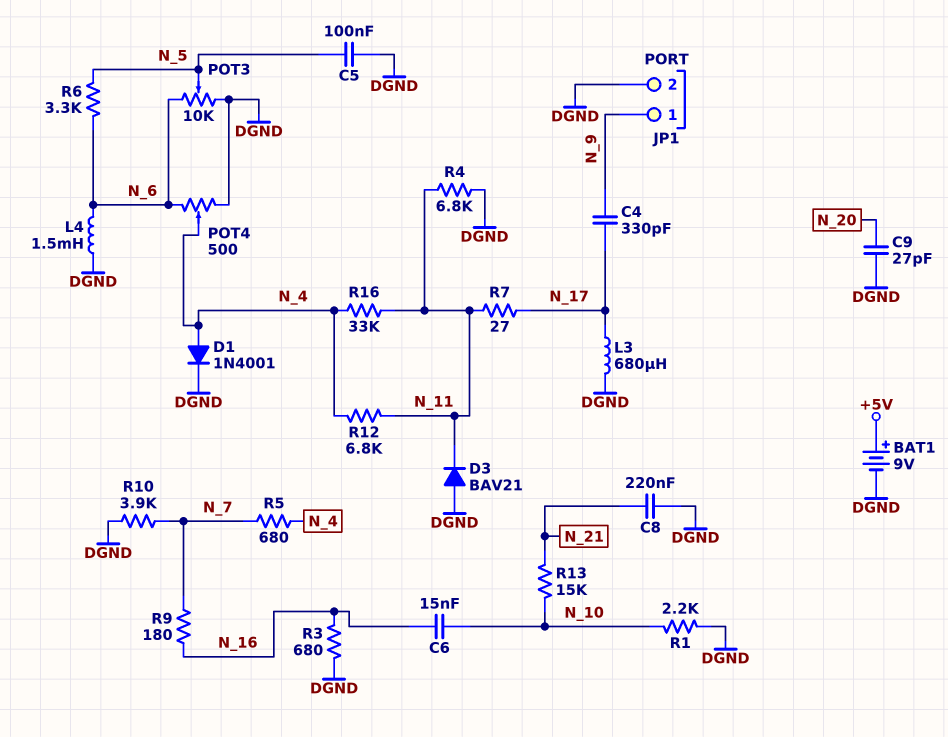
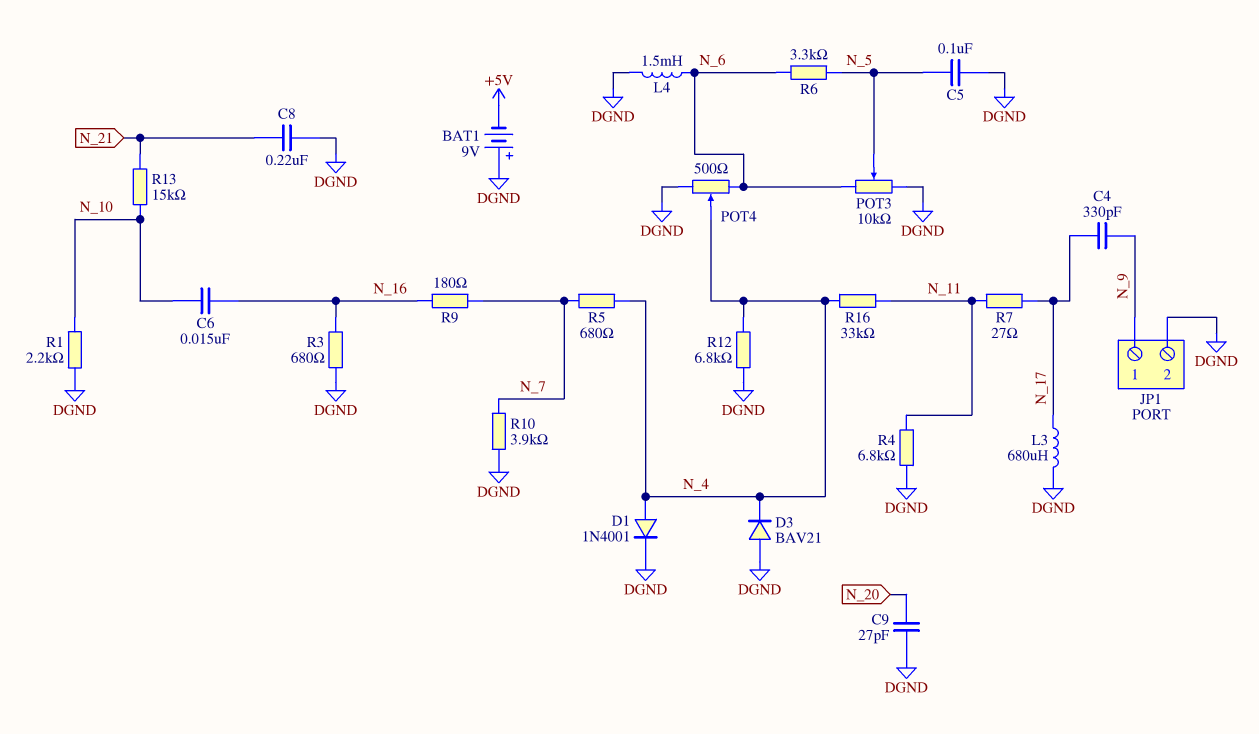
BAT1: 9V (plus +5V, minus DGND) -> 9V (plus DGND, minus +5V)
D3: diode BAV21 (A DGND, K N_11) -> diode BAV21 (A DGND, K N_4)
R12: 6.8k (N_4, N_11) -> 6.8k (DGND, N_4)

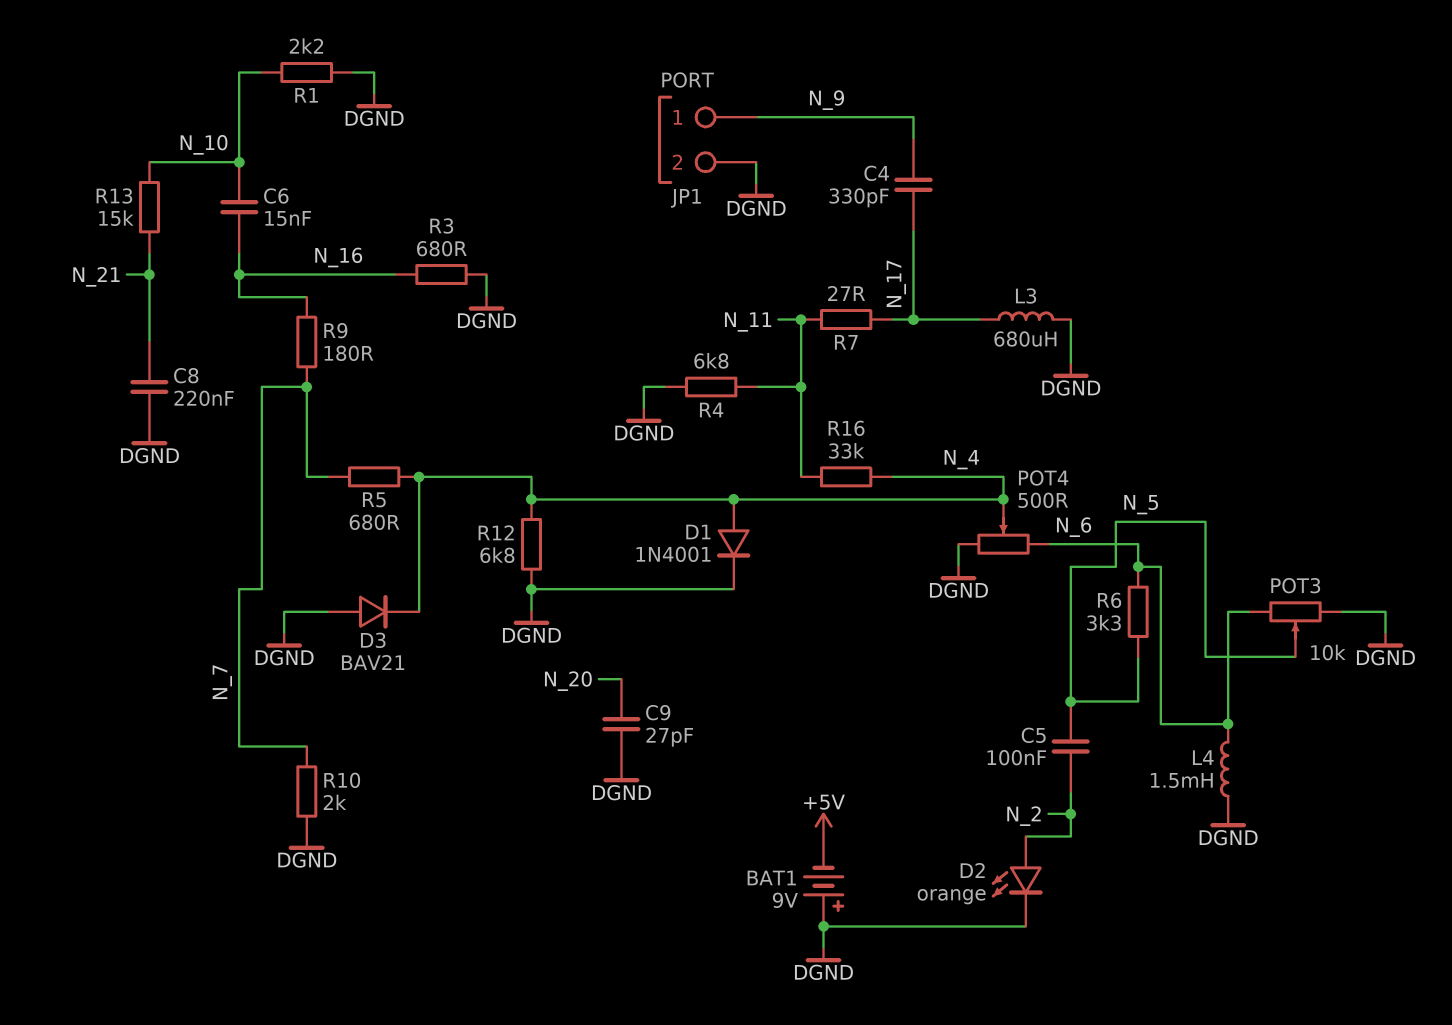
C5: 100nF (DGND, N_5) -> 100nF (N_2, N_5)
D2: none -> LED orange (A N_2, K DGND)
R10: 3.9k (DGND, N_7) -> 2k (DGND, N_7)

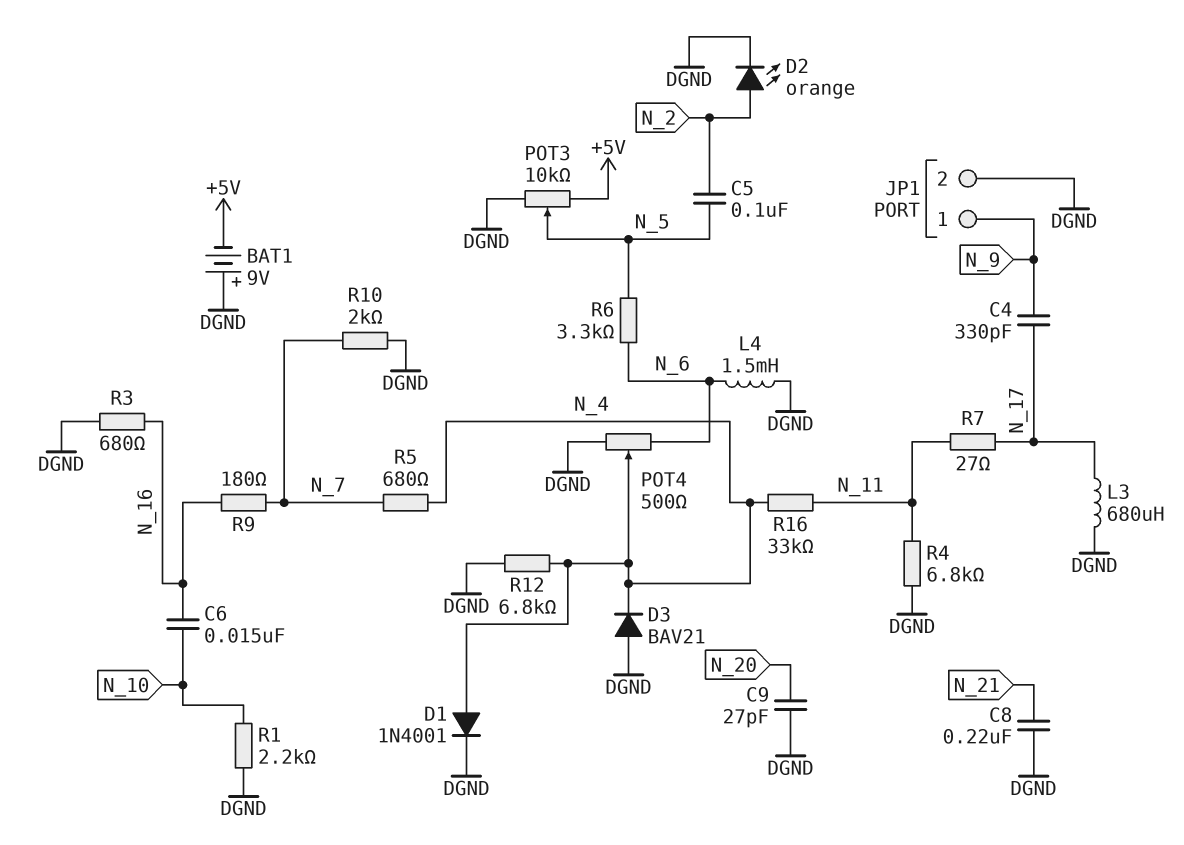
POT3: 10k (DGND, N_6, wiper N_5) -> 10k (+5V, DGND, wiper N_5)
R13: 15k (N_10, N_21) -> none

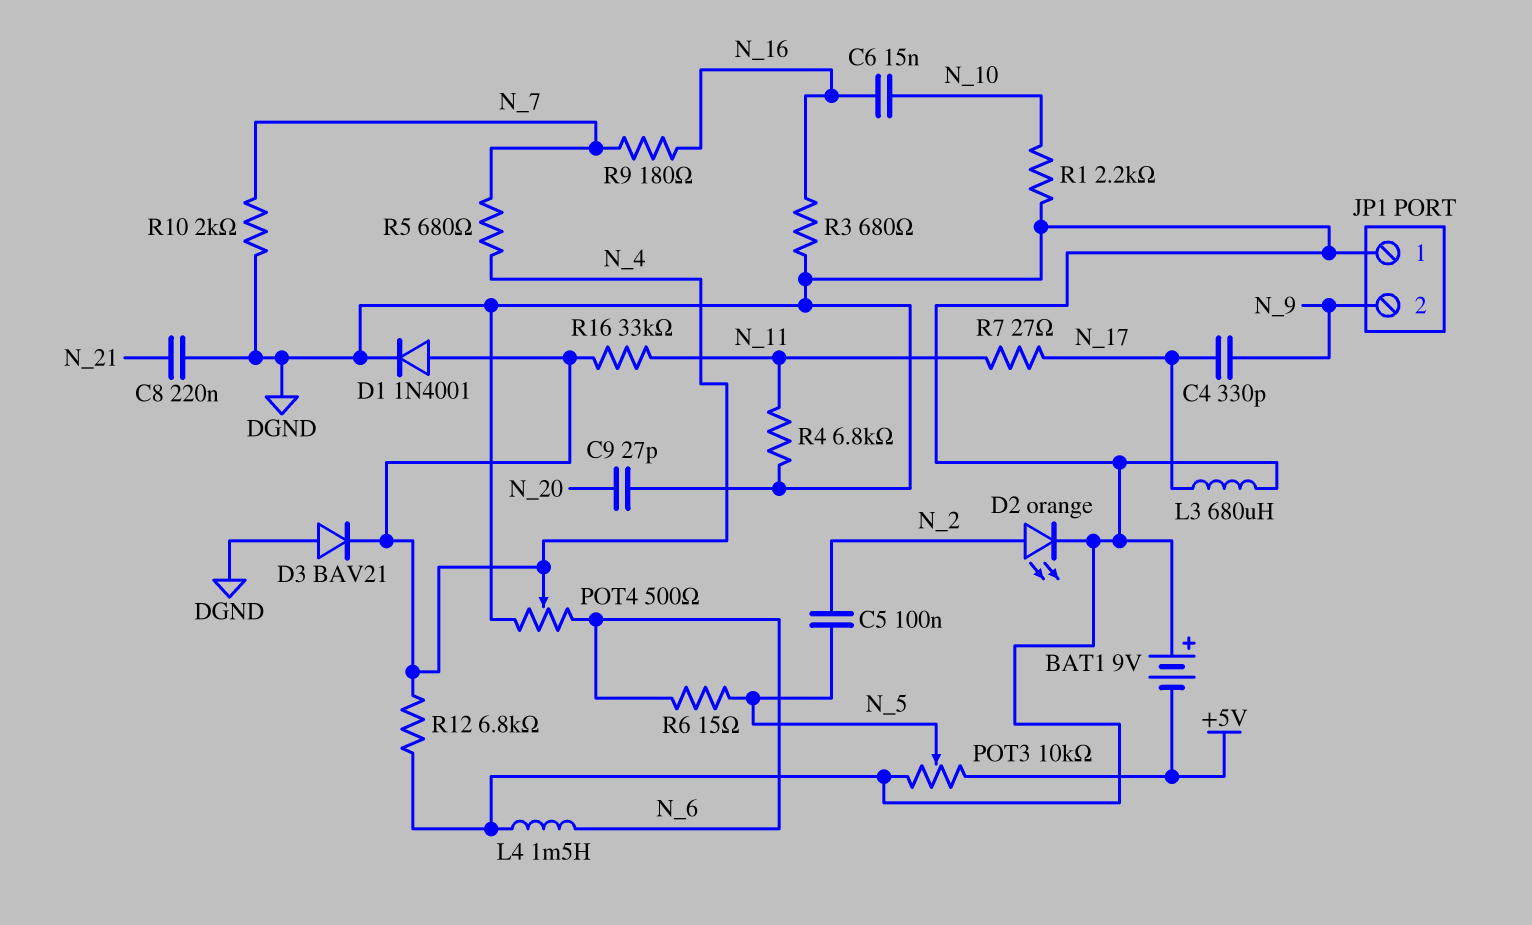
JP1 pin 1: N_9 -> DGND
JP1 pin 2: DGND -> N_9
R6: 3.3k (N_5, N_6) -> 15 (N_5, N_6)

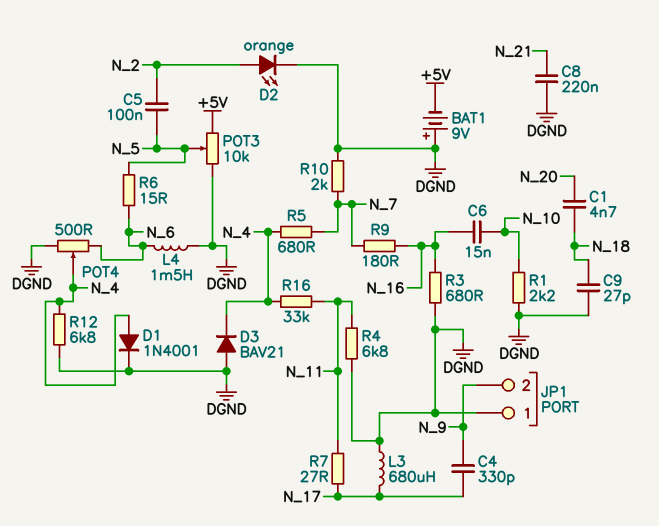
C1: none -> 4.7nF (N_18, N_20)
C9: 27pF (DGND, N_20) -> 27pF (DGND, N_18)

